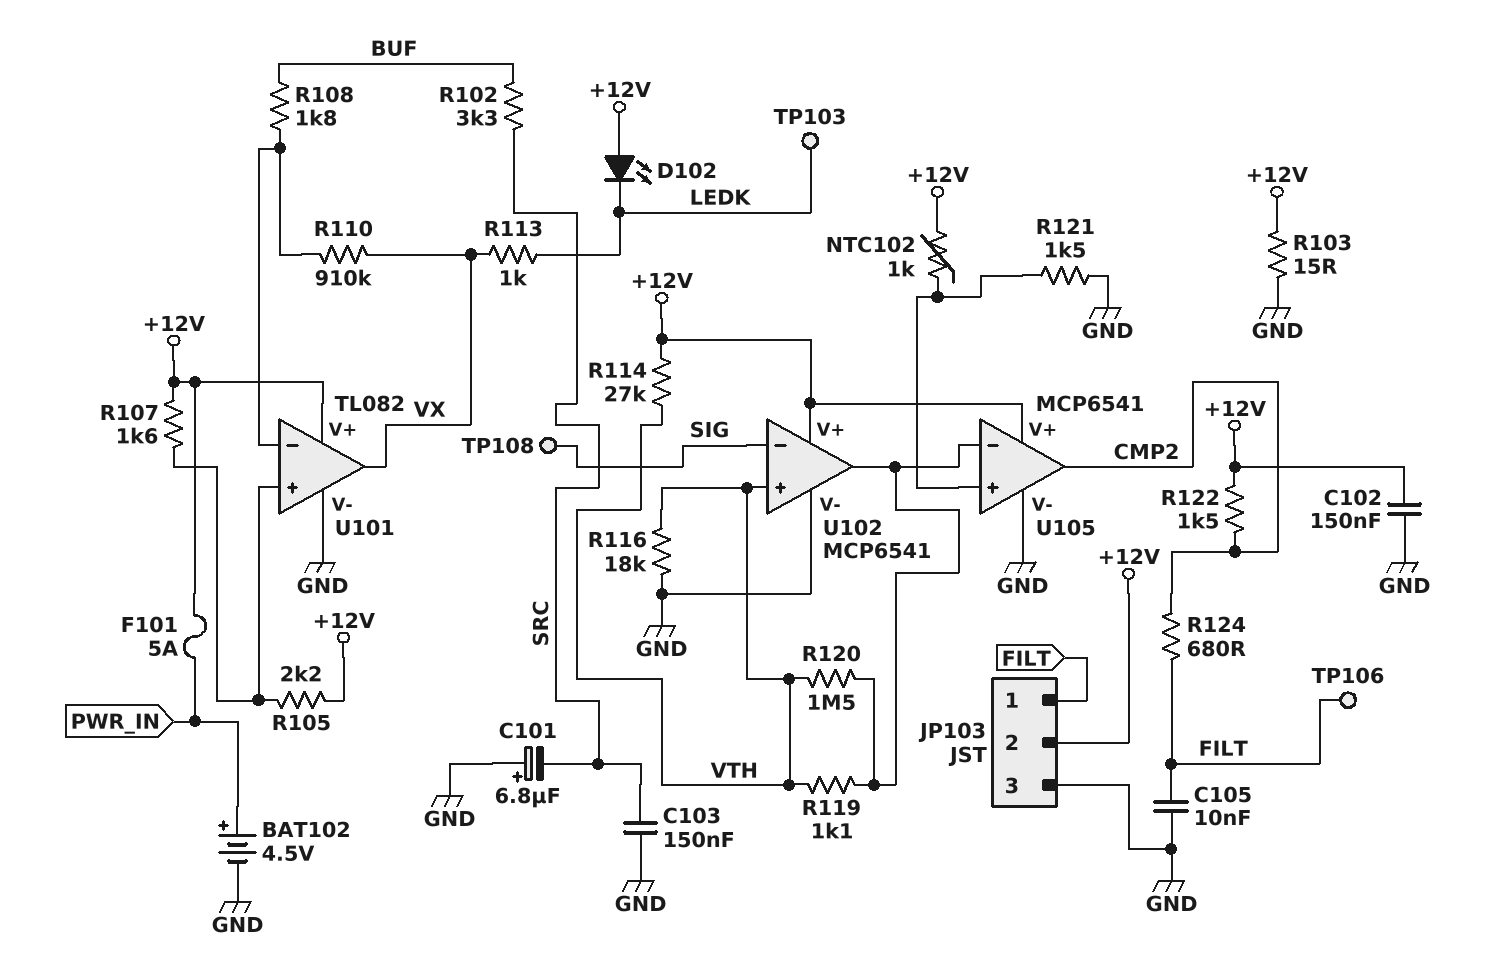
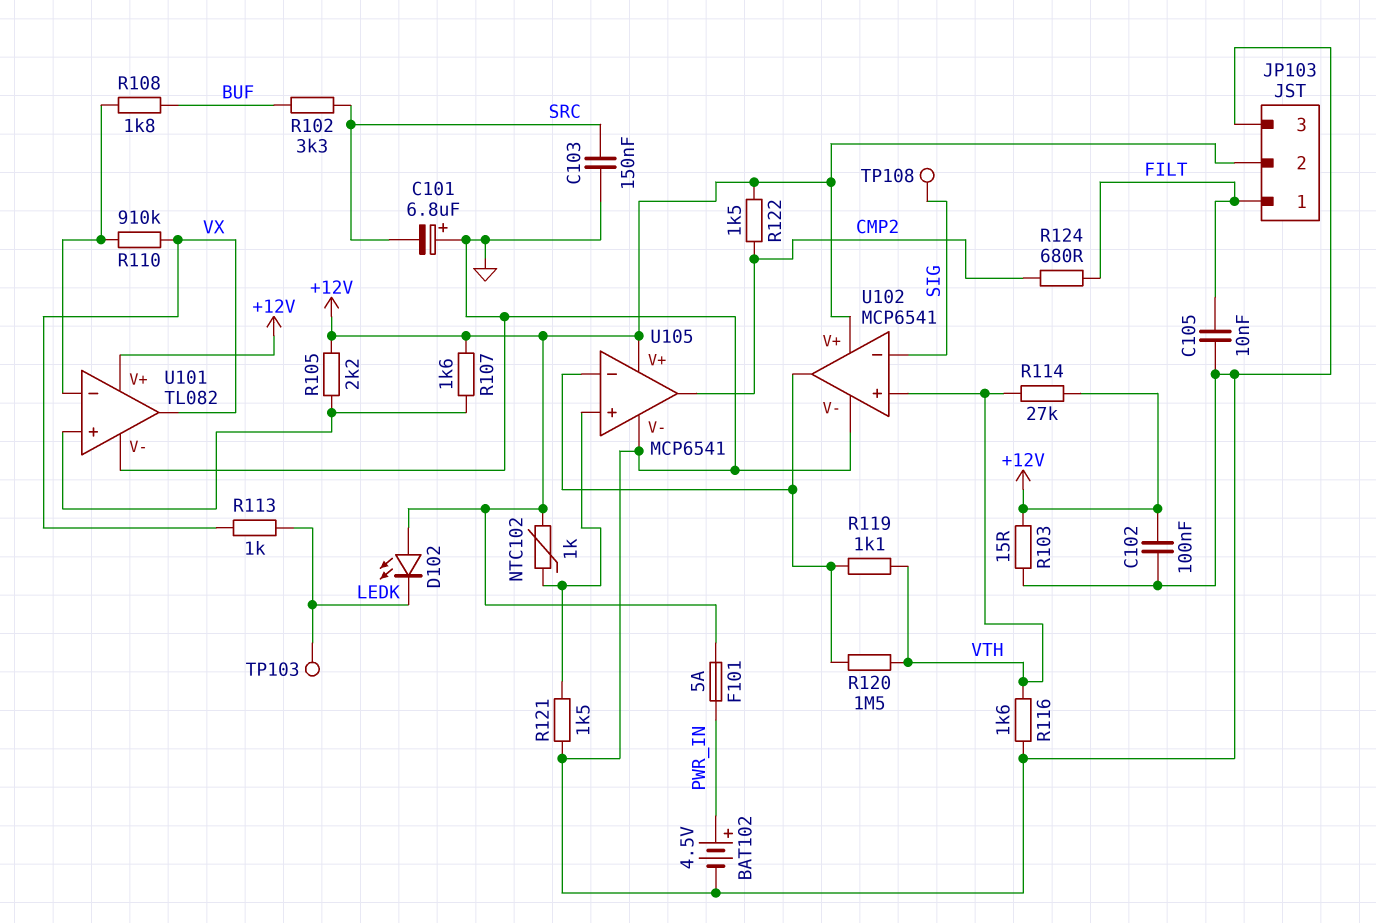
C102: 150nF (+12V, GND) -> 100nF (+12V, GND)
R116: 18k (GND, VTH) -> 1.6k (GND, VTH)
TP106: test point (FILT) -> none

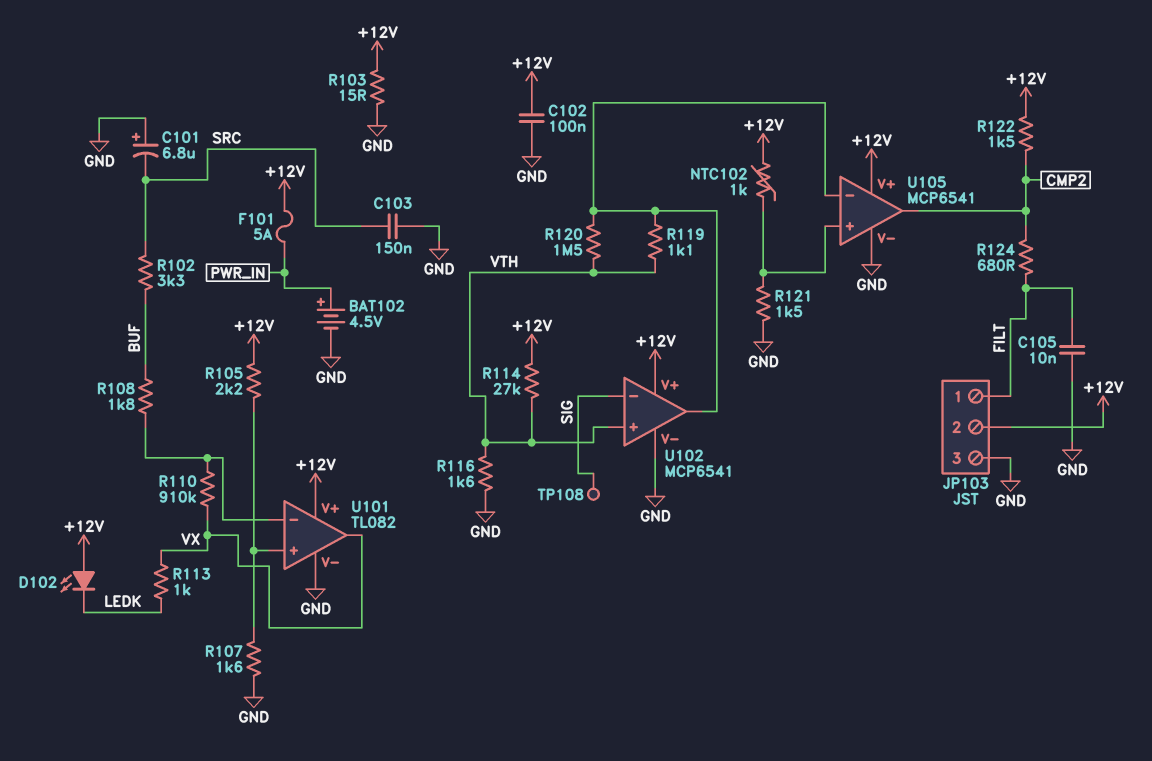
R107: 1.6k (+12V, U101/in+) -> 1.6k (GND, U101/in+)
TP103: test point (LEDK) -> none

